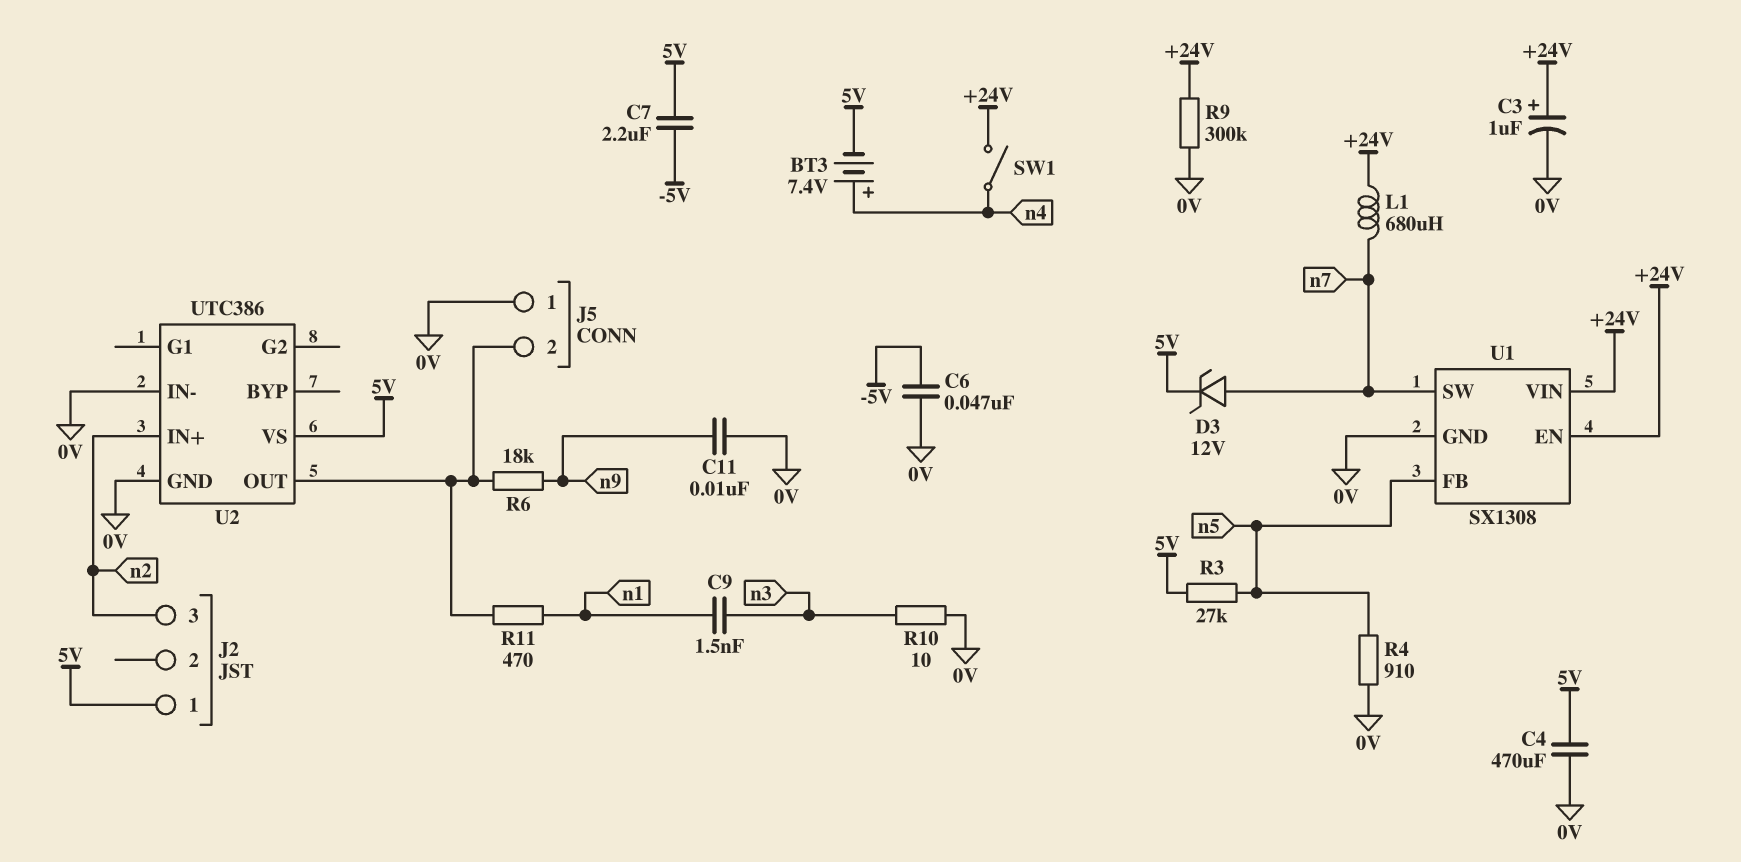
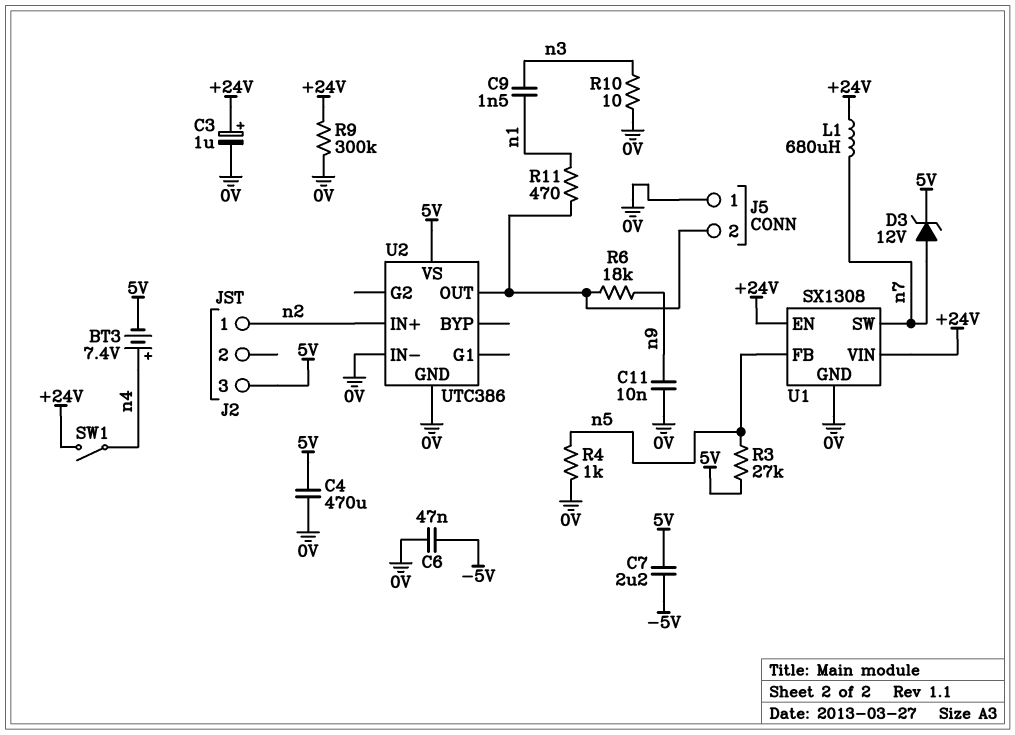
J2 pin 1: 5V -> n2
J2 pin 3: n2 -> 5V
R4: 910 (0V, n5) -> 1k (0V, n5)

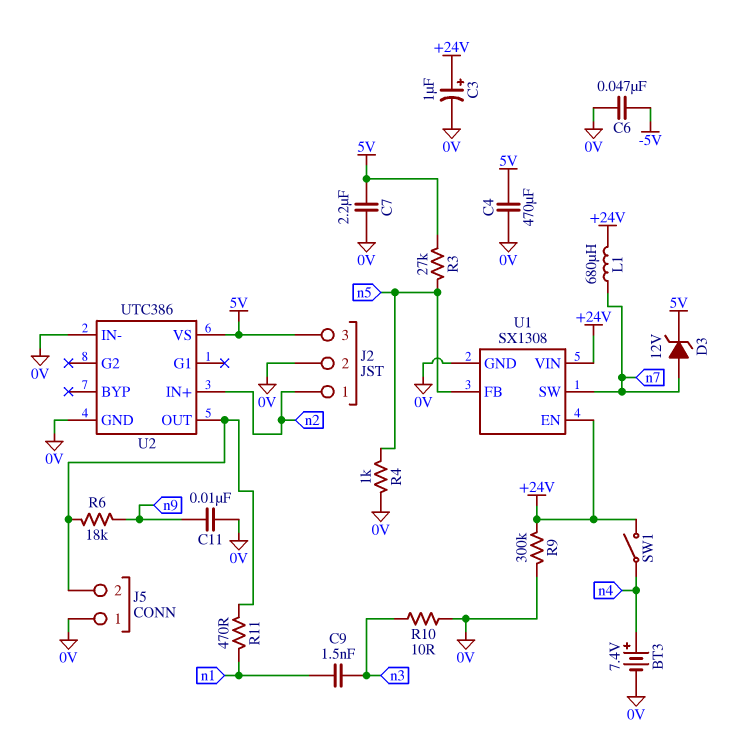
BT3: 7.4V (plus n4, minus 5V) -> 7.4V (plus n4, minus 0V)
C7: 2.2uF (-5V, 5V) -> 2.2uF (0V, 5V)
J2 pin 2: none -> 0V

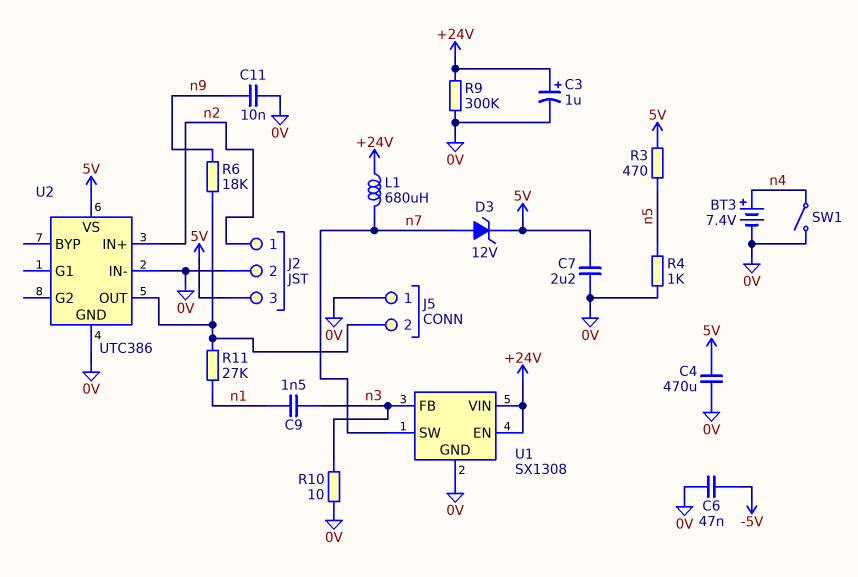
R3: 27k (5V, n5) -> 470 (5V, n5)
R11: 470 (J5/2, n1) -> 27k (J5/2, n1)
SW1: switch (+24V, n4) -> switch (0V, n4)
U1 pin FB: n5 -> n3

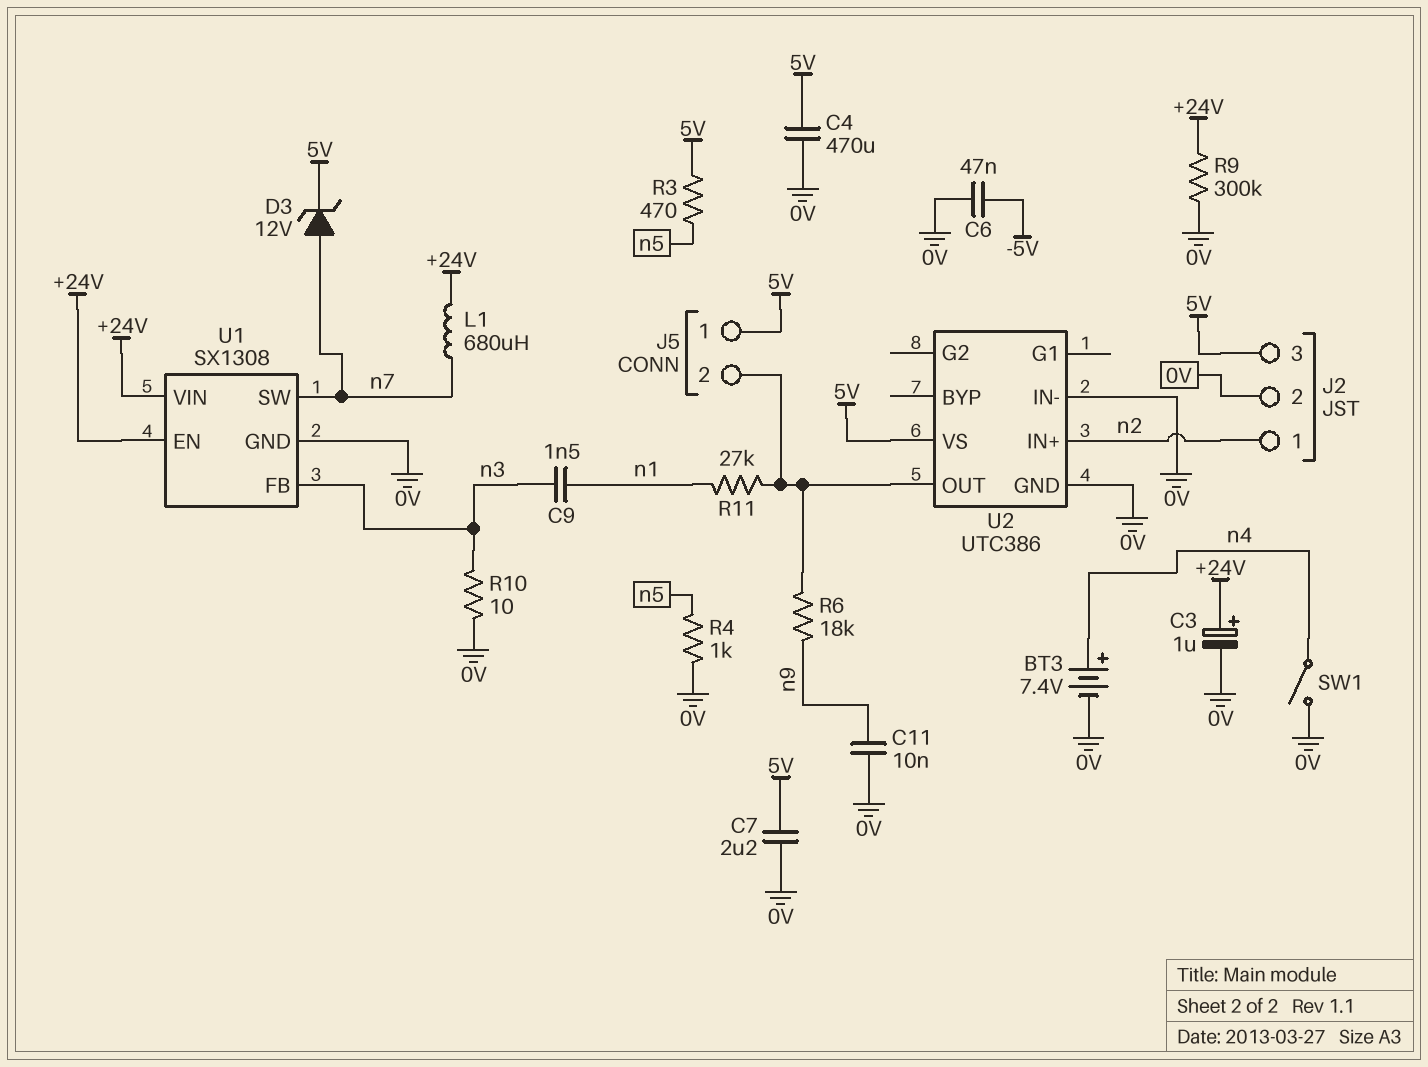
J5 pin 1: 0V -> 5V

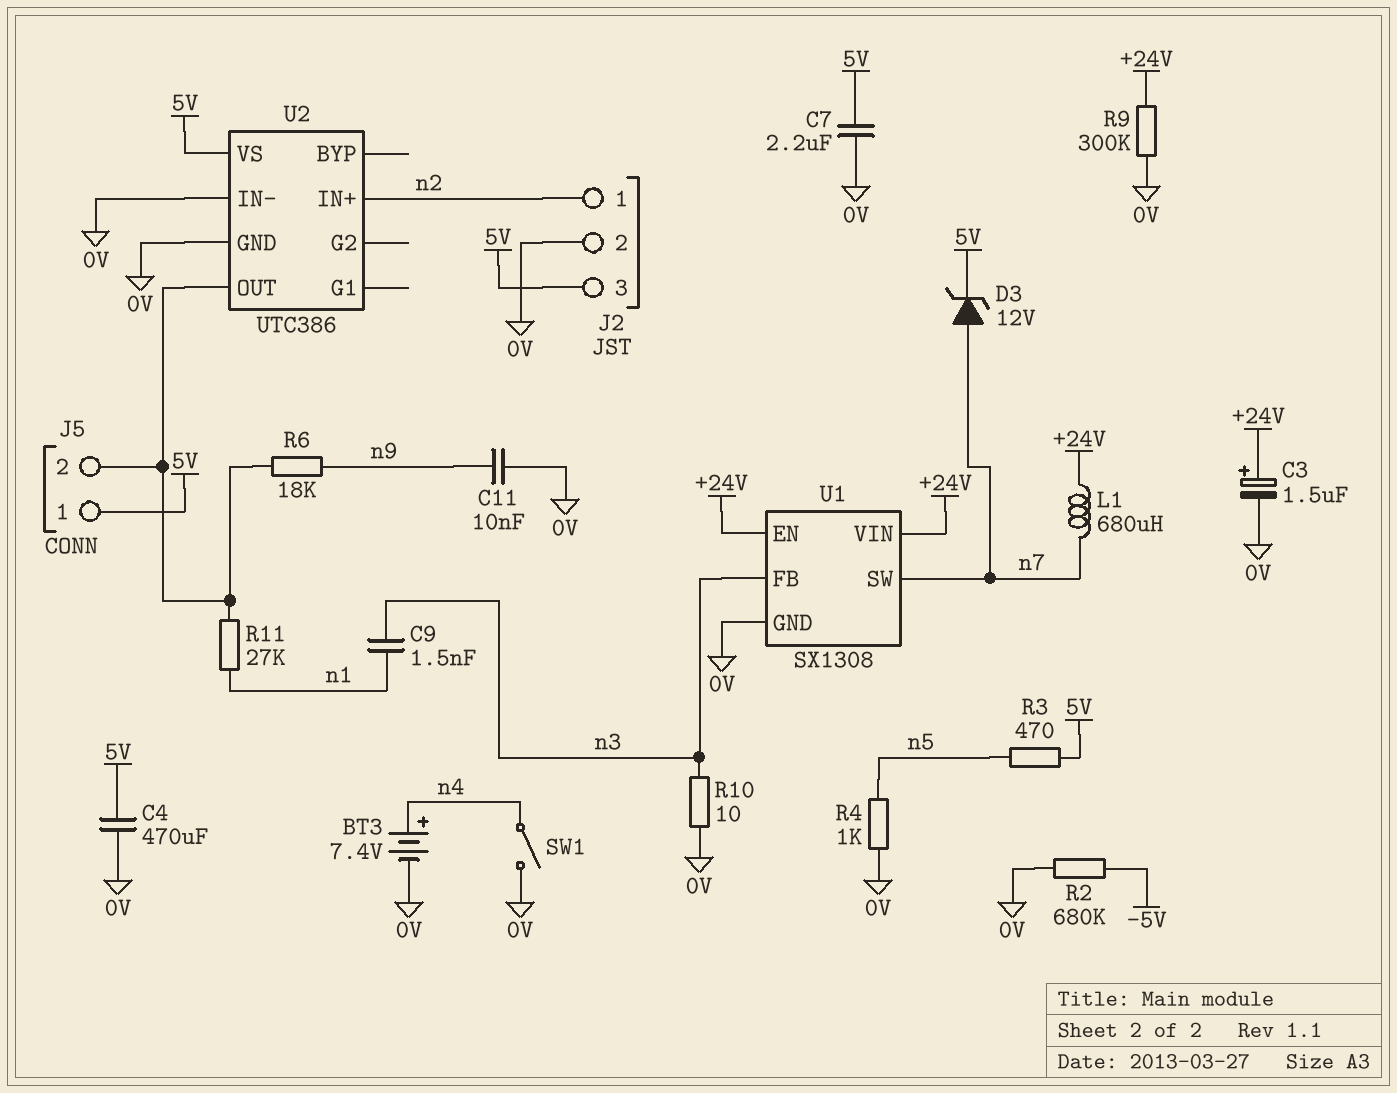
C3: 1uF (plus +24V, minus 0V) -> 1.5uF (plus +24V, minus 0V)
C6: 47nF (-5V, 0V) -> none
R2: none -> 680k (-5V, 0V)

